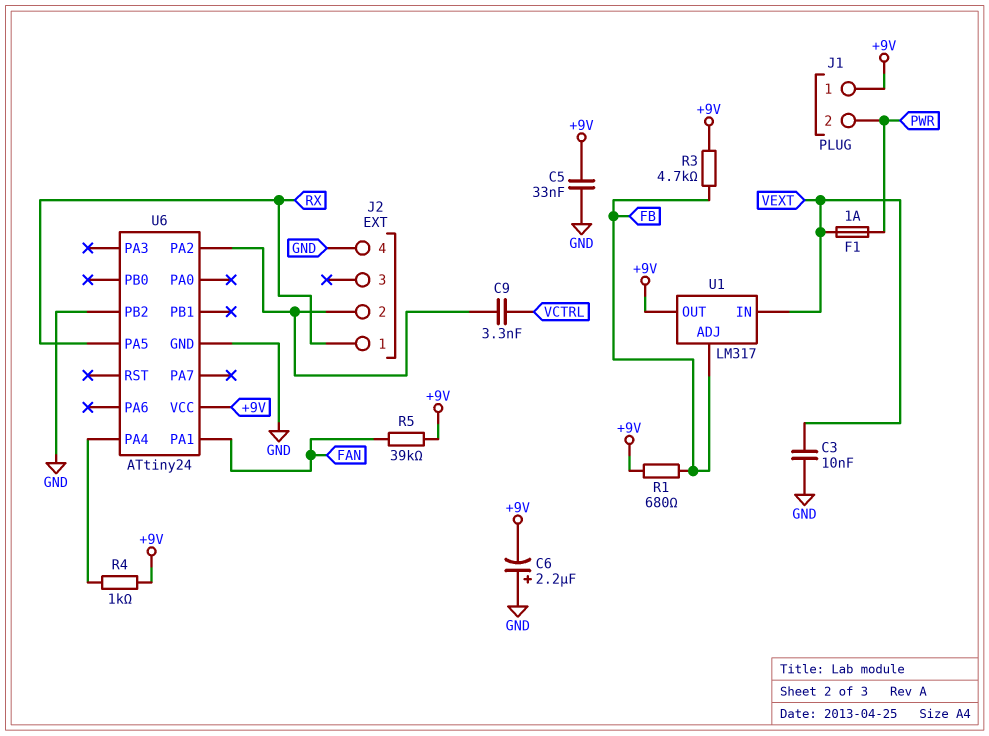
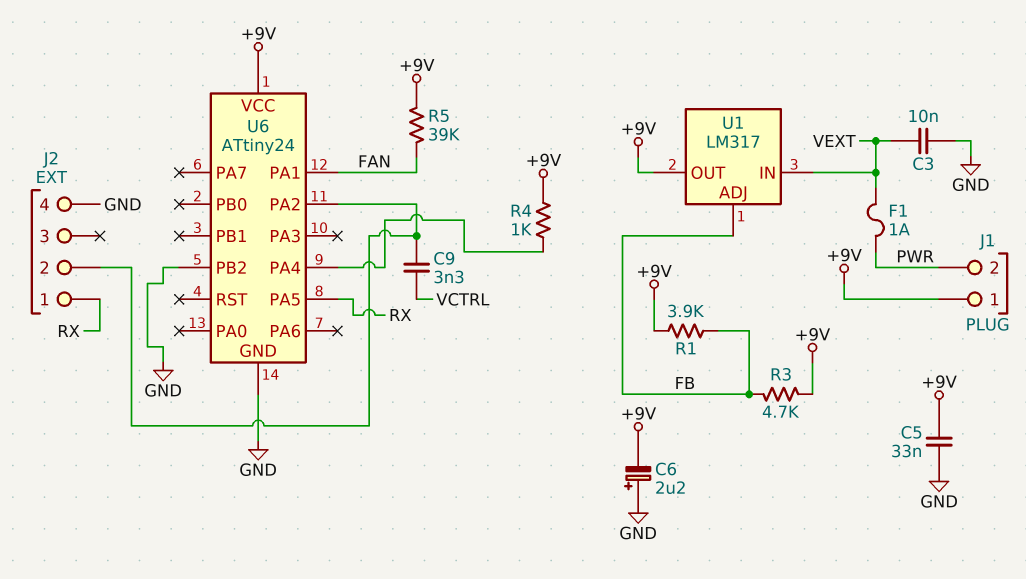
R1: 680 (+9V, FB) -> 3.9k (+9V, FB)

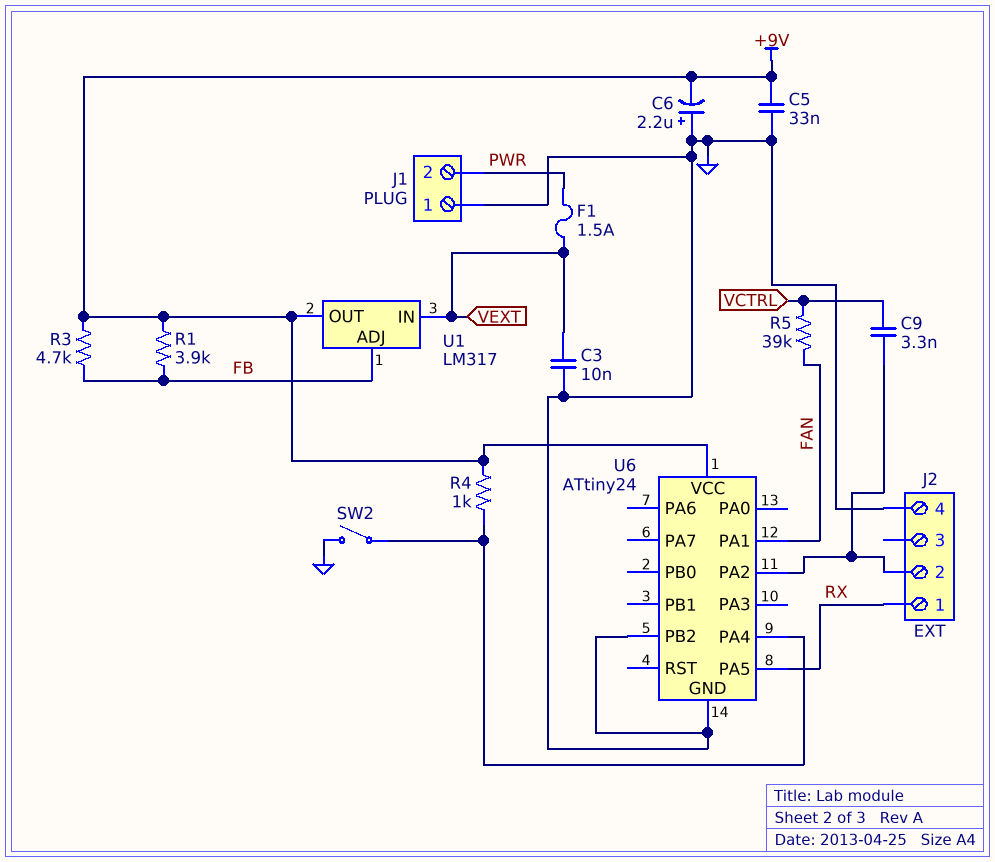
F1: 1A (PWR, VEXT) -> 1.5A (PWR, VEXT)
J1 pin 1: +9V -> GND
R5: 39k (+9V, FAN) -> 39k (FAN, VCTRL)
SW2: none -> switch (GND, U6/PA4)

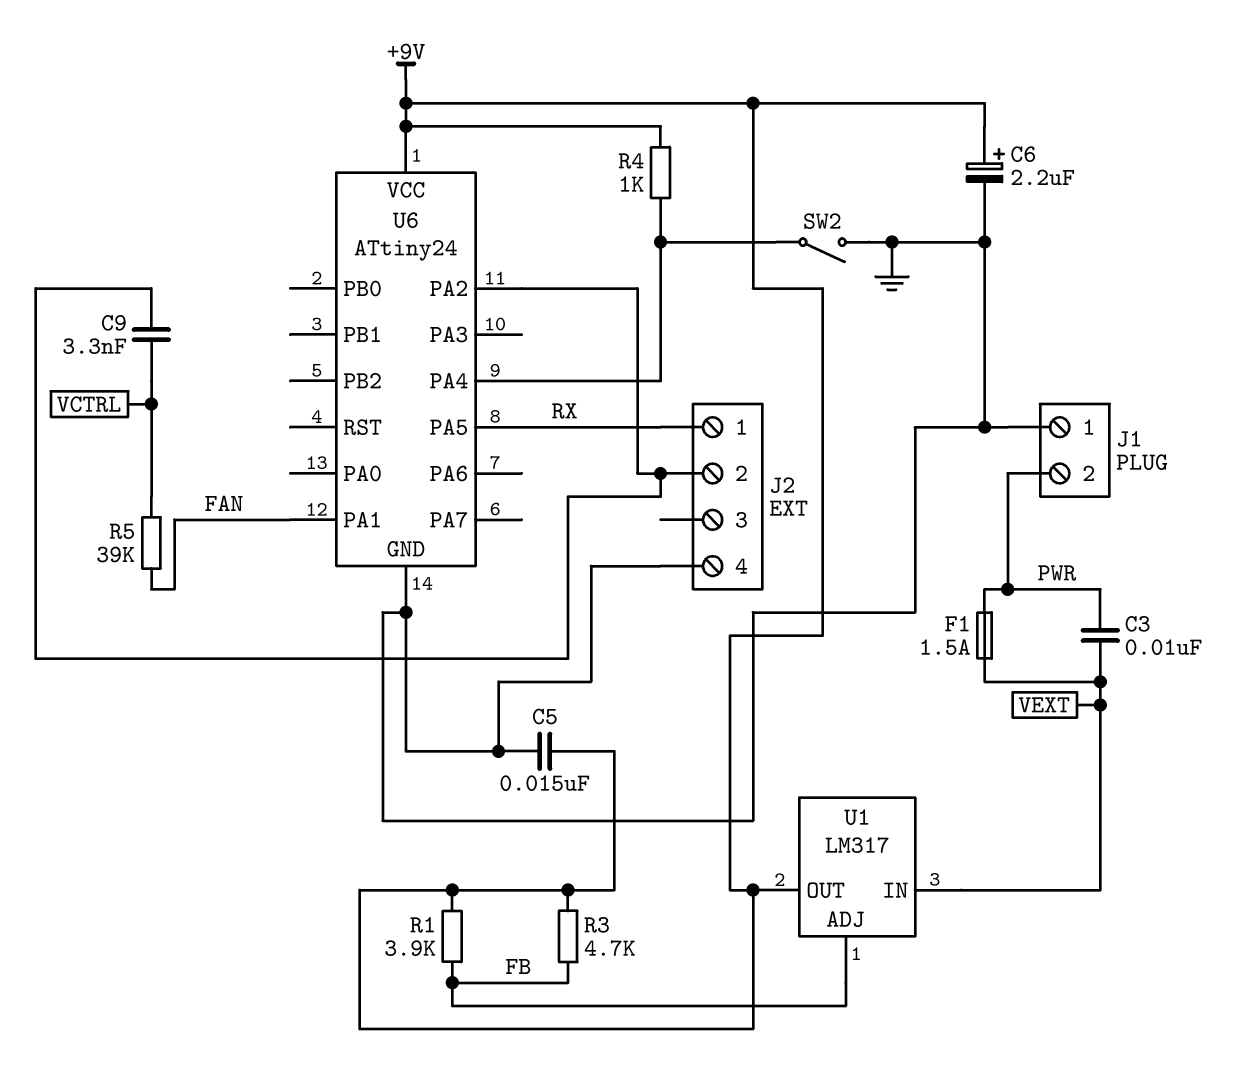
C3: 10nF (GND, VEXT) -> 10nF (PWR, VEXT)
C5: 33nF (+9V, GND) -> 15nF (+9V, GND)
C6: 2.2uF (plus GND, minus +9V) -> 2.2uF (plus +9V, minus GND)
U6 pin PB2: GND -> none

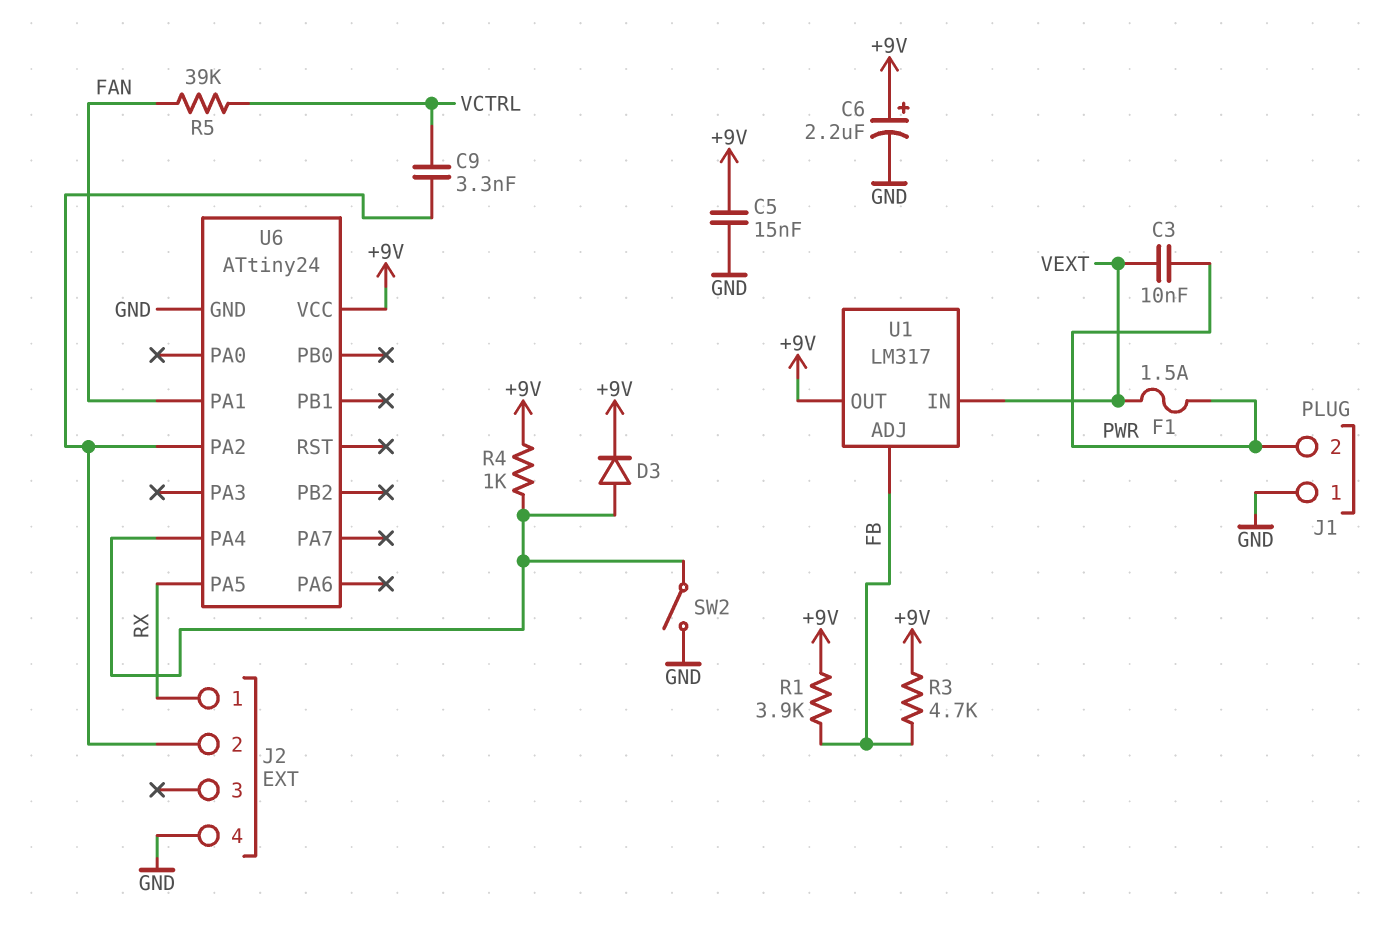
D3: none -> diode (A U6/PA4, K +9V)

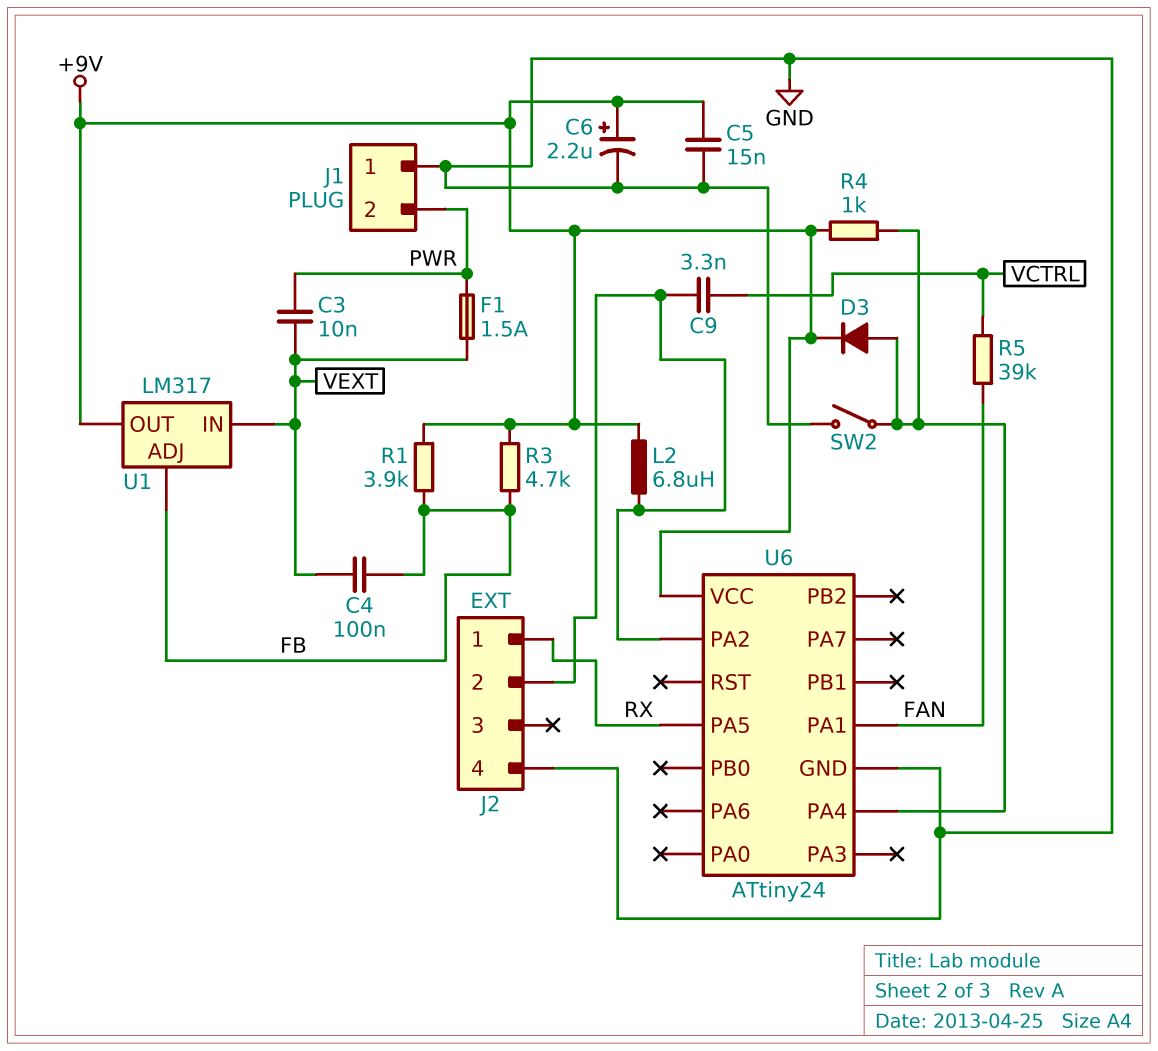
C4: none -> 100nF (FB, VEXT)
L2: none -> 6.8uH (+9V, J2/2)

